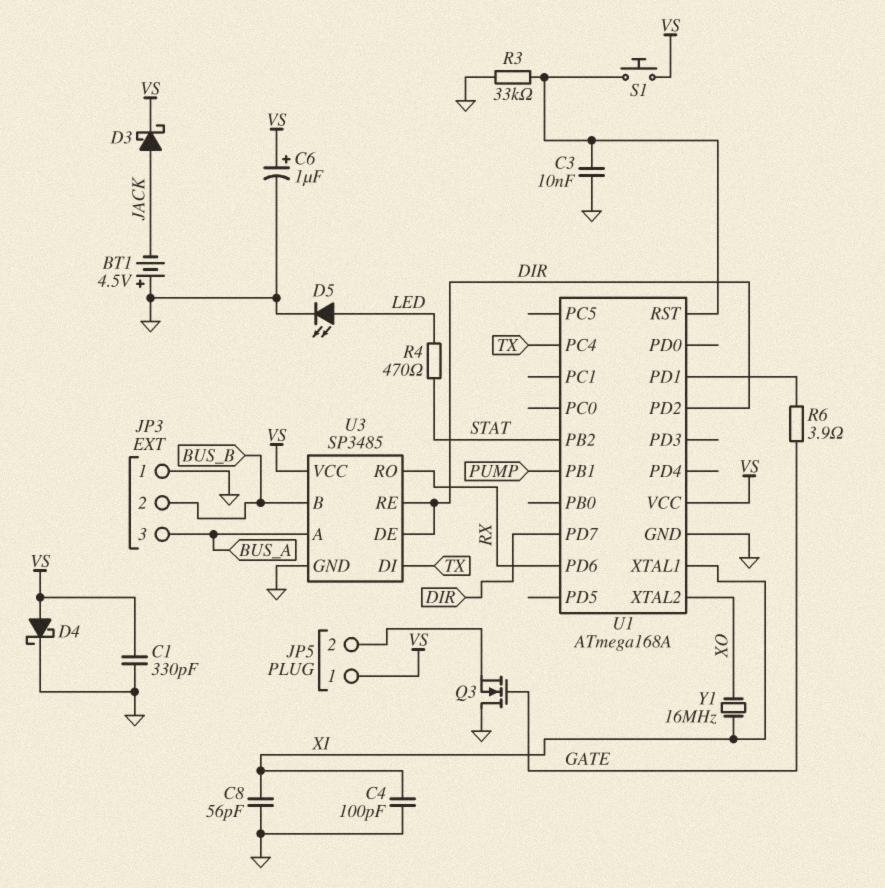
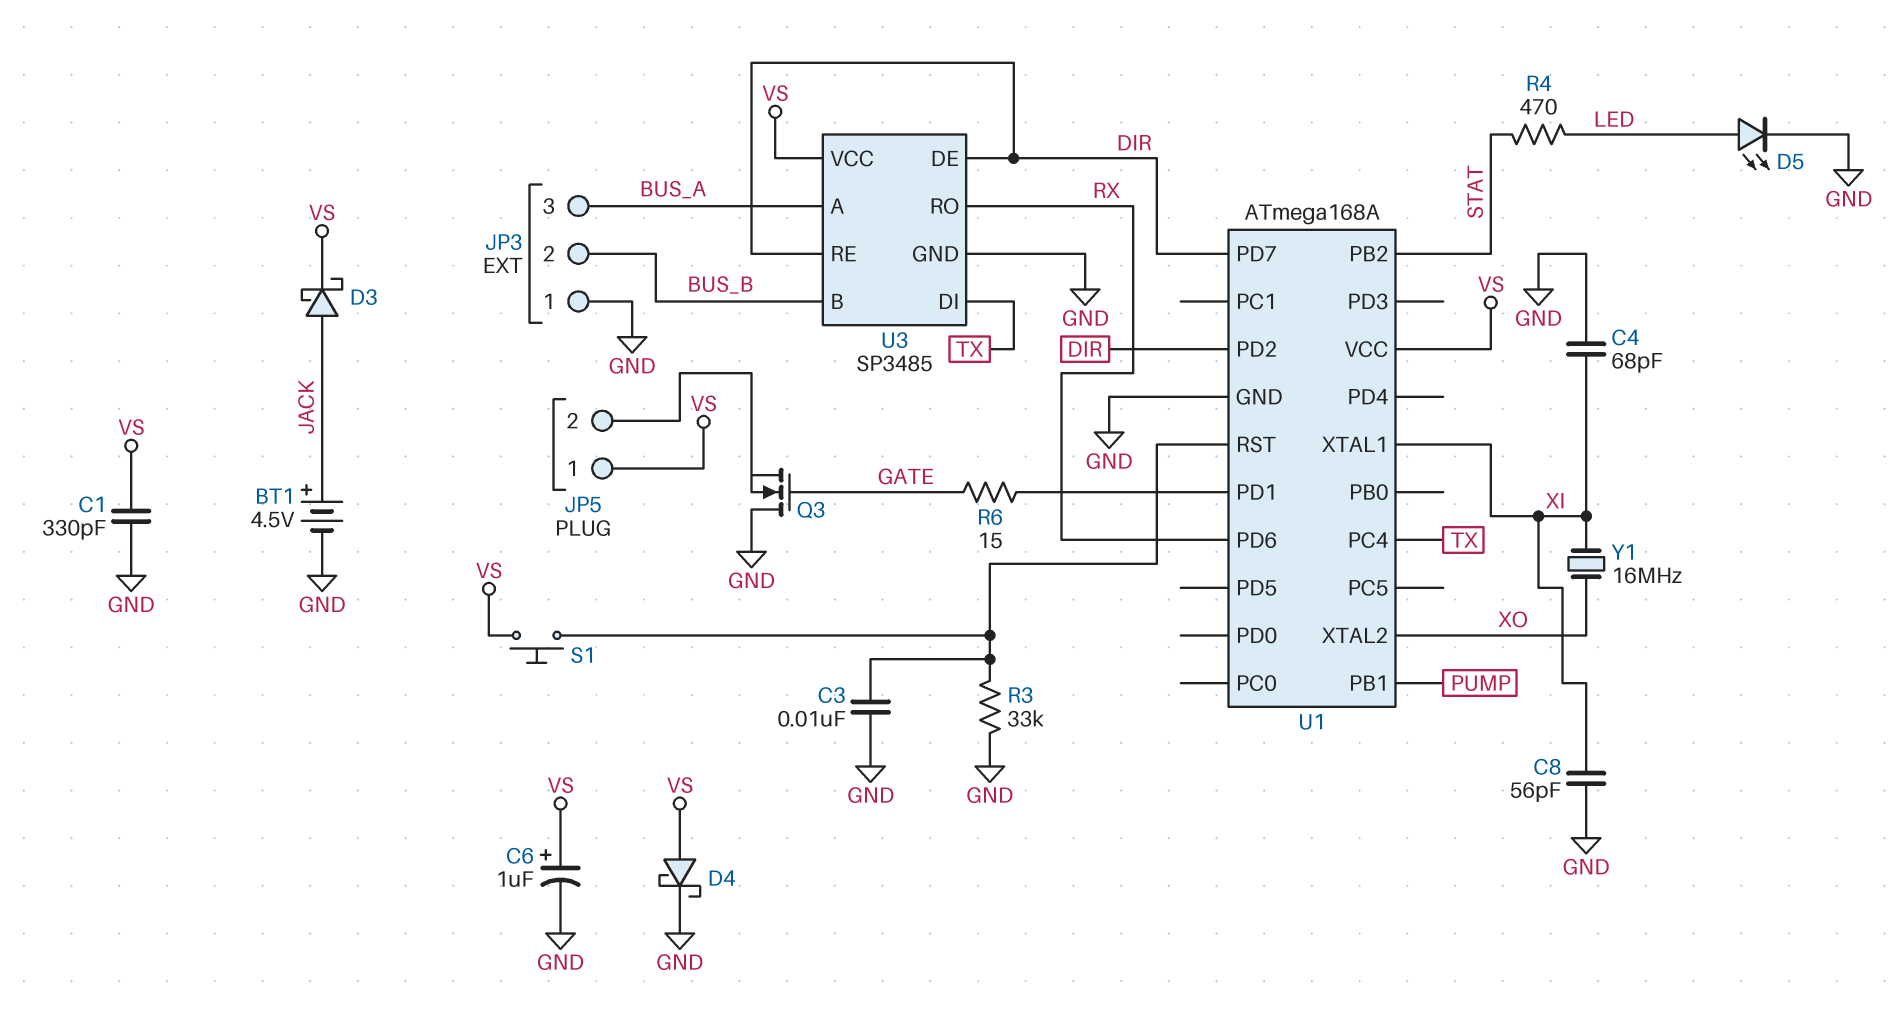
BT1: 4.5V (plus GND, minus JACK) -> 4.5V (plus JACK, minus GND)
C4: 100pF (GND, XI) -> 68pF (GND, XI)
R6: 3.9 (GATE, U1/PD1) -> 15 (GATE, U1/PD1)

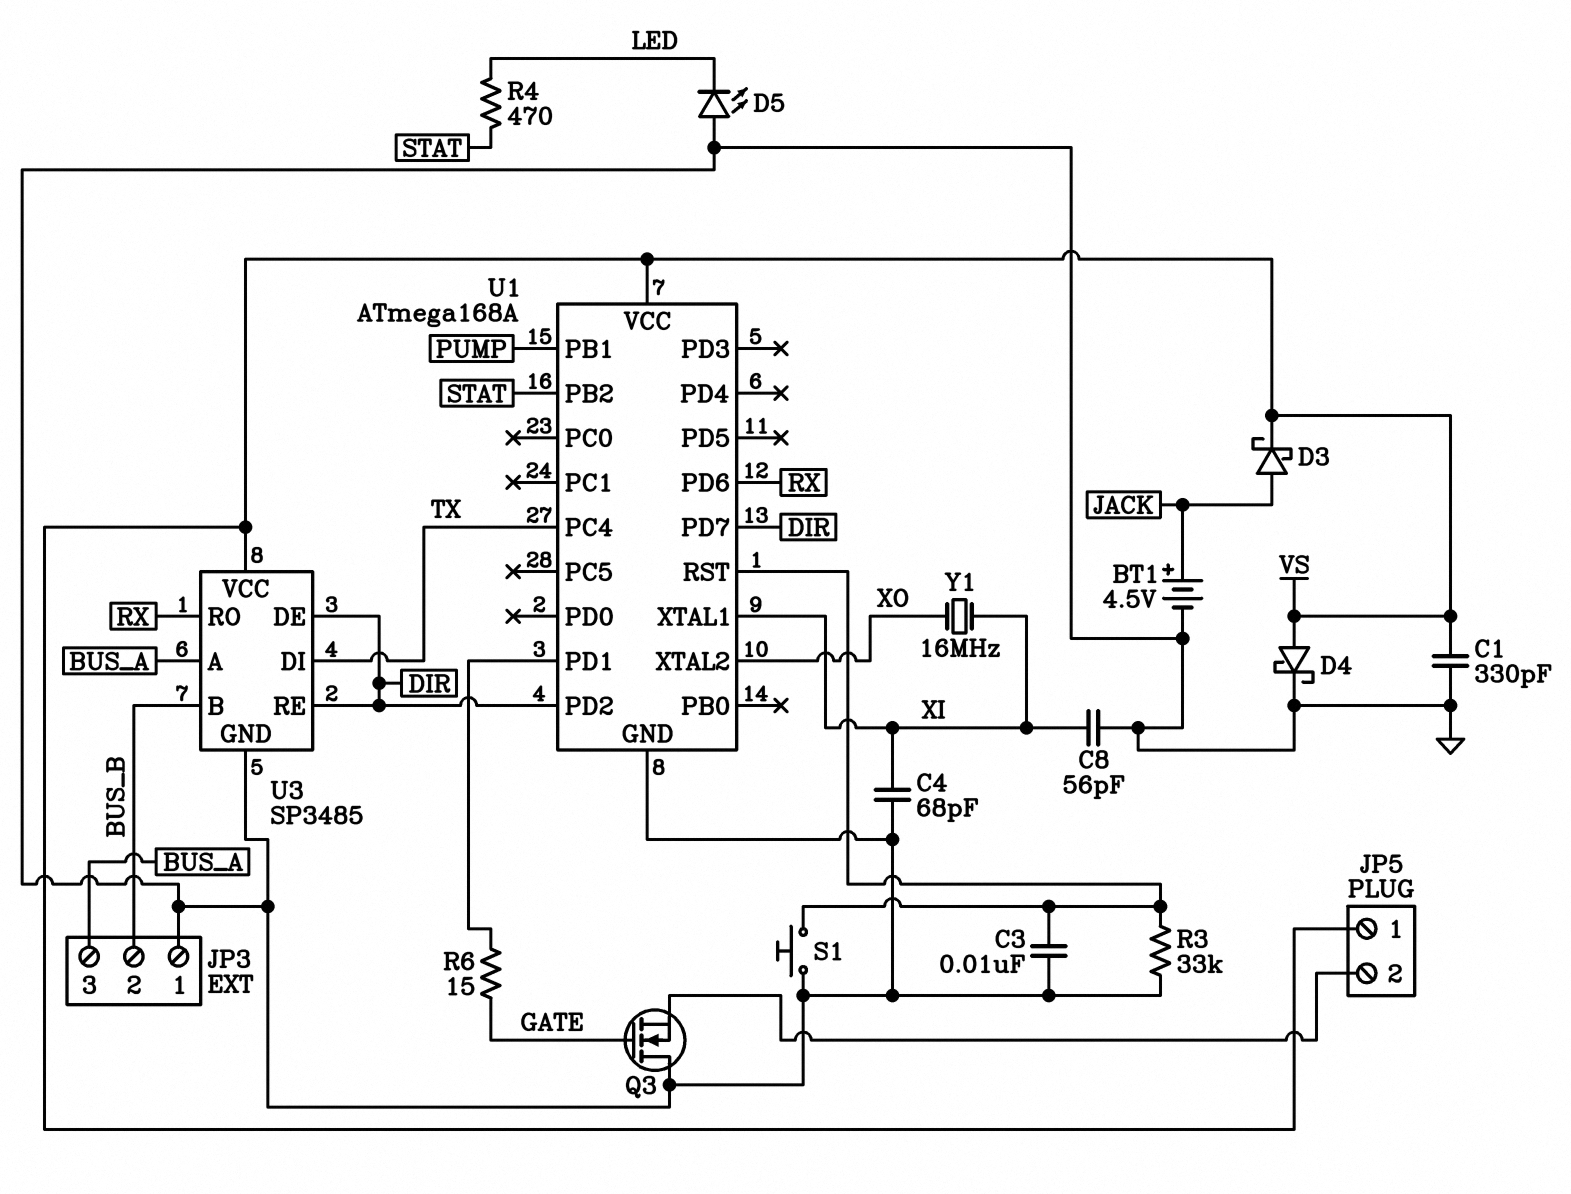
C6: 1uF (plus VS, minus GND) -> none
D5: LED (A LED, K GND) -> LED (A GND, K LED)
S1: button (U1/RST, VS) -> button (GND, U1/RST)

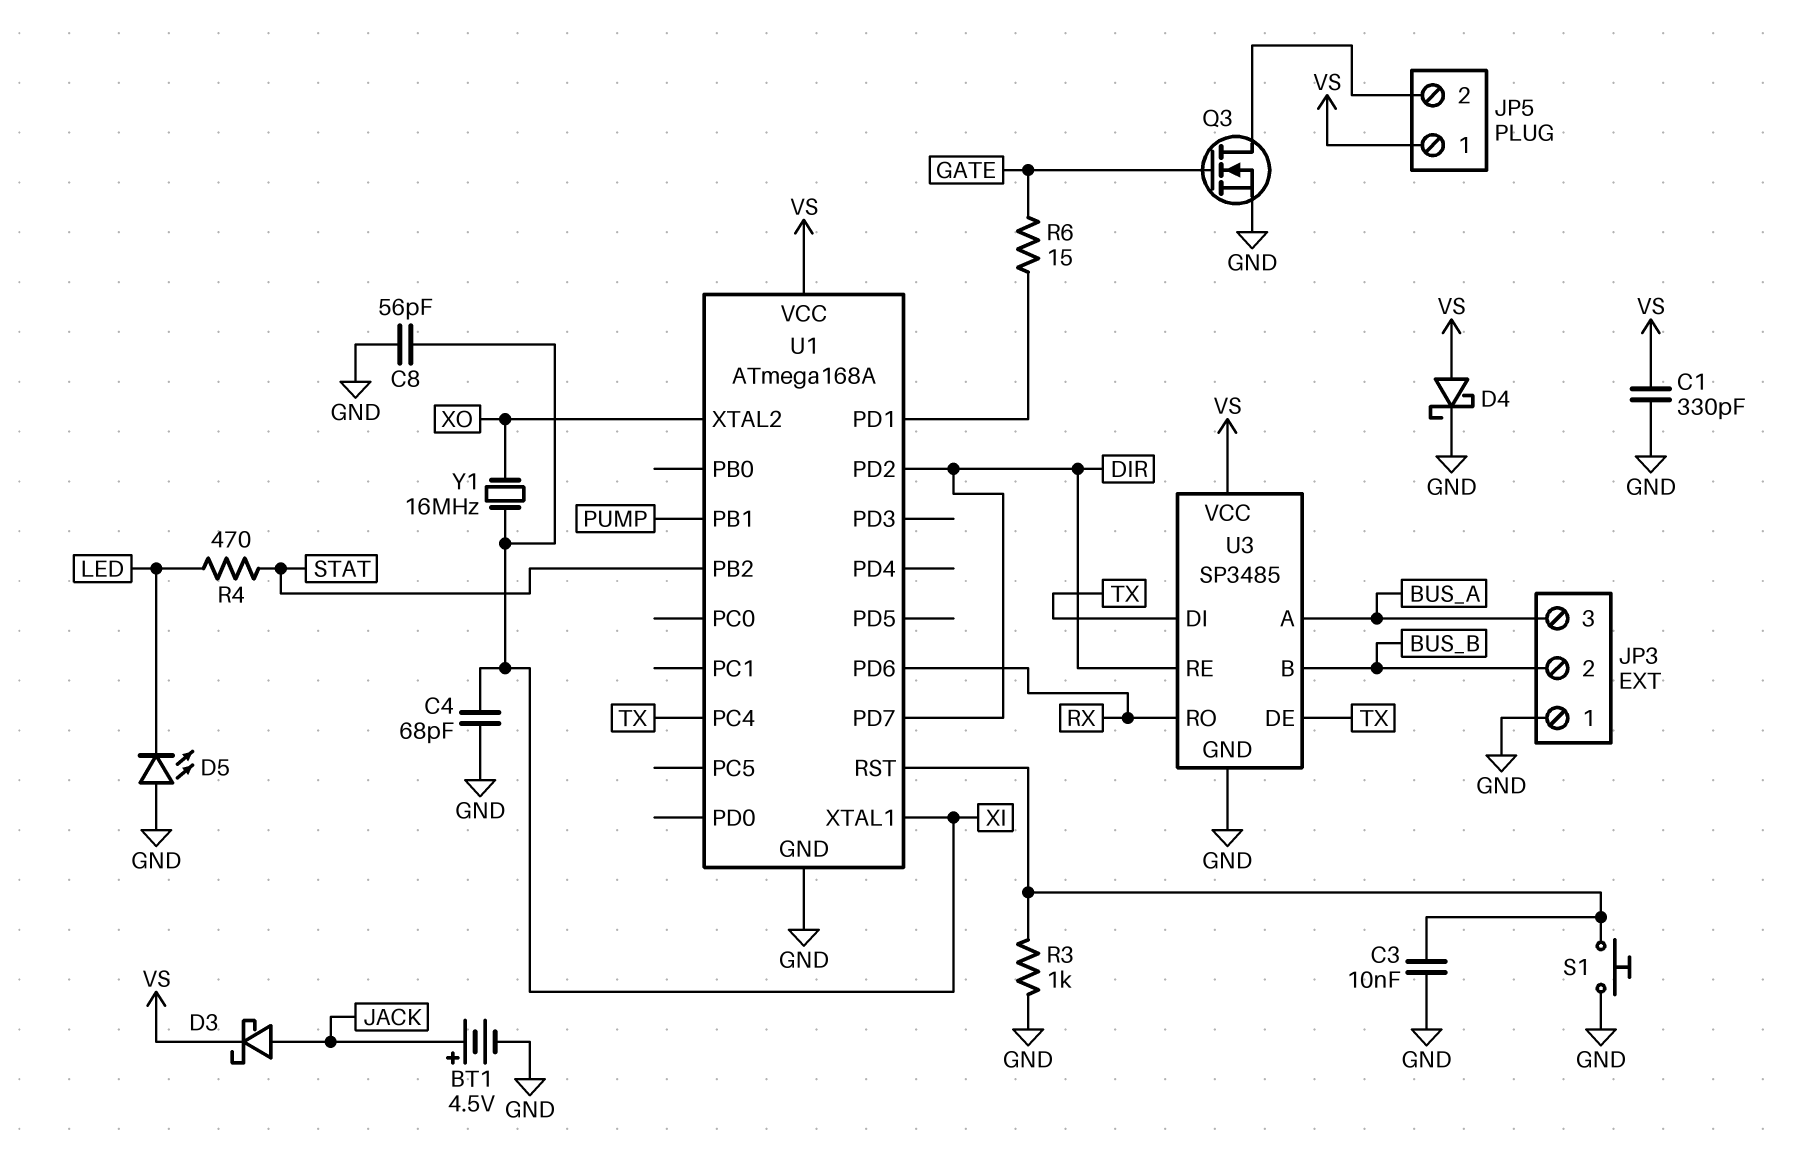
Q3: NMOS (G GATE, D GND, S JP5/2) -> NMOS (G GATE, D JP5/2, S GND)
R3: 33k (GND, U1/RST) -> 1k (GND, U1/RST)
U3 pin DE: DIR -> TX

